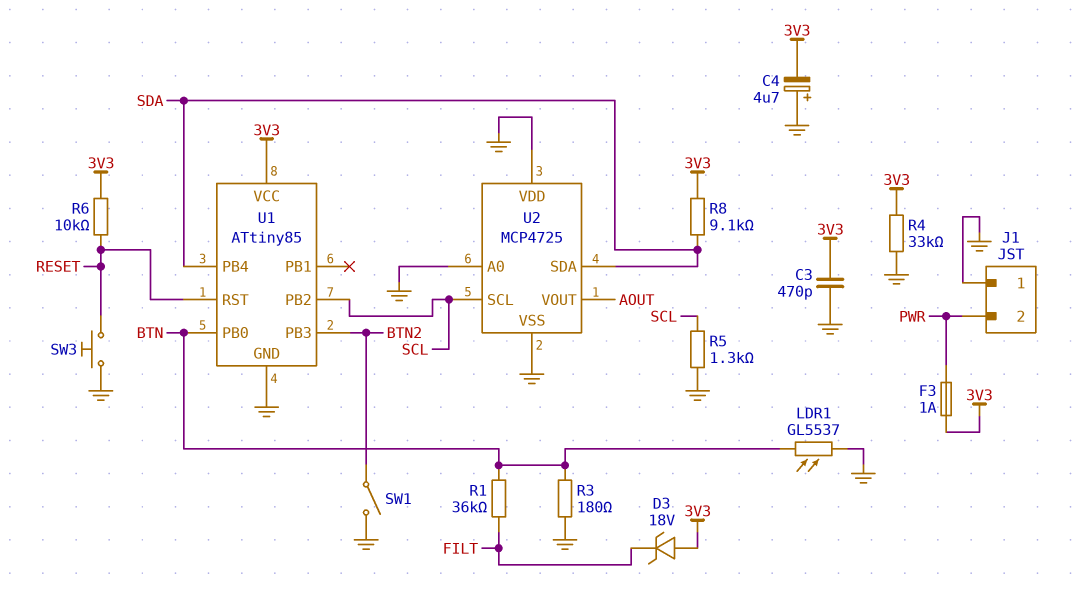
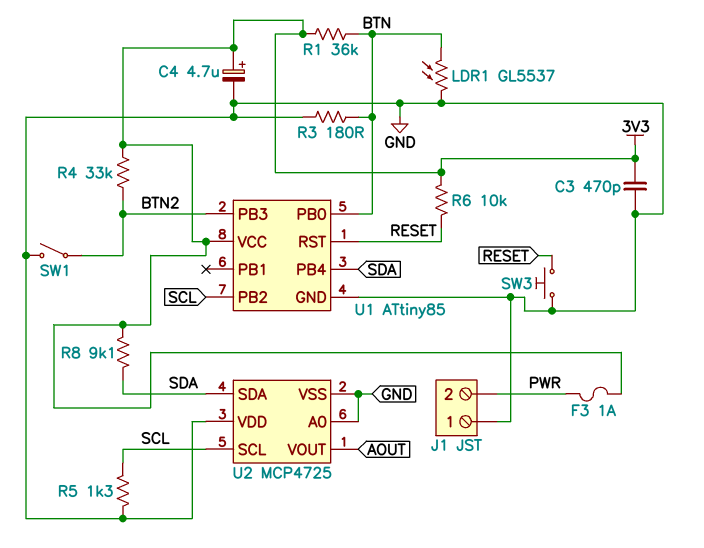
C4: 4.7uF (plus GND, minus 3V3) -> 4.7uF (plus 3V3, minus GND)
D3: zener 18V (A 3V3, K FILT) -> none
R1: 36k (BTN, FILT) -> 36k (3V3, BTN)
R4: 33k (3V3, GND) -> 33k (3V3, BTN2)

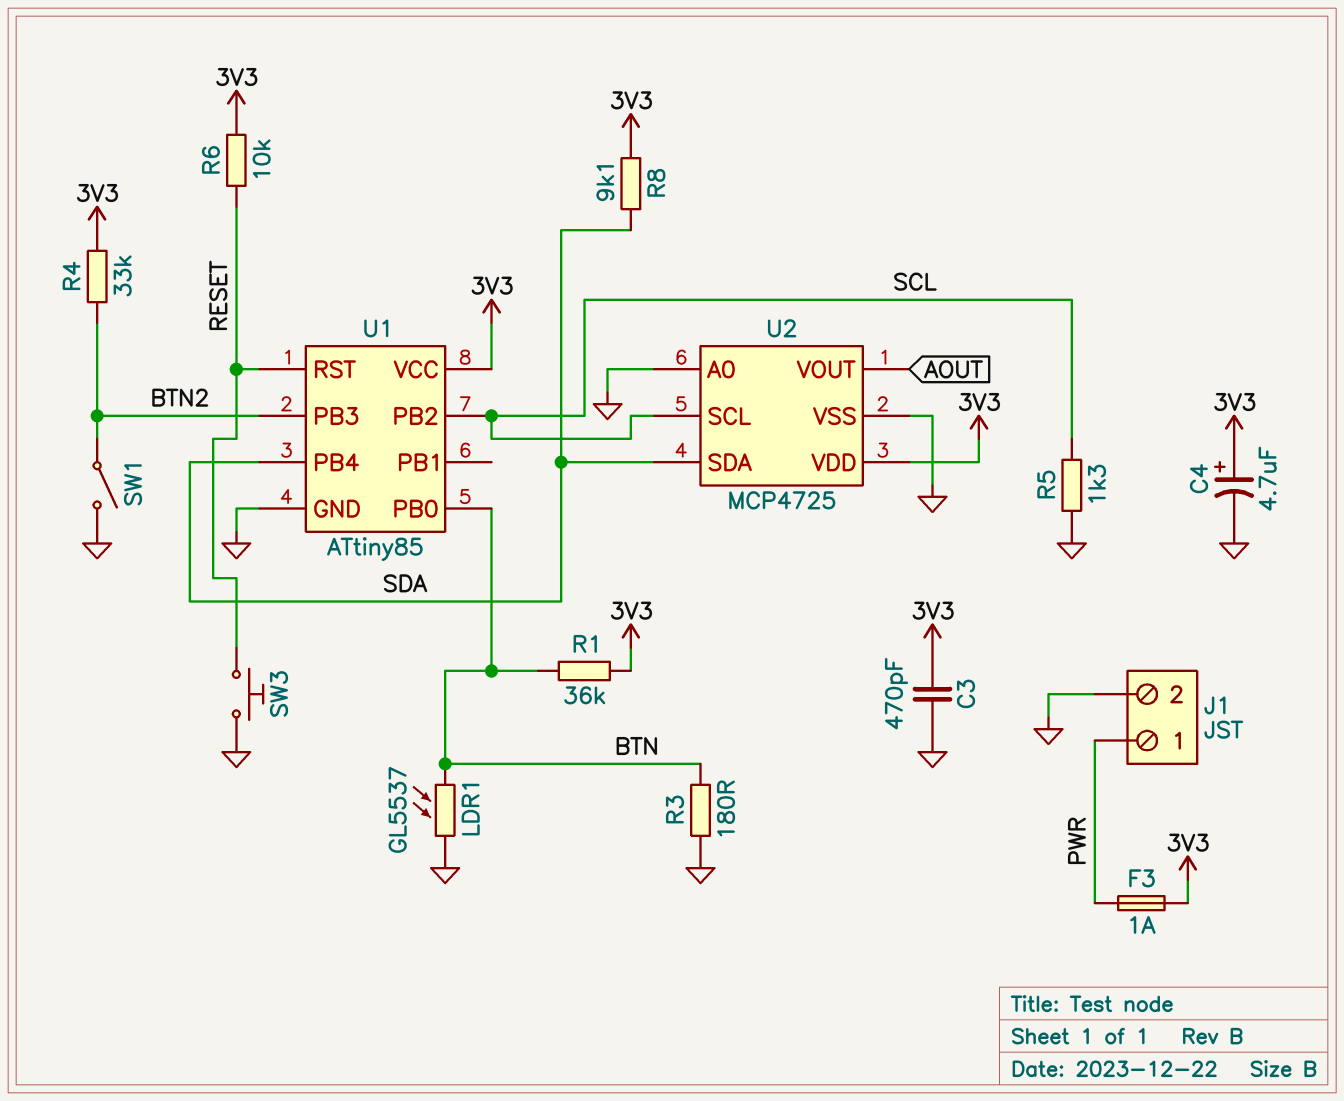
J1 pin 1: GND -> PWR
J1 pin 2: PWR -> GND
U2 pin VDD: GND -> 3V3

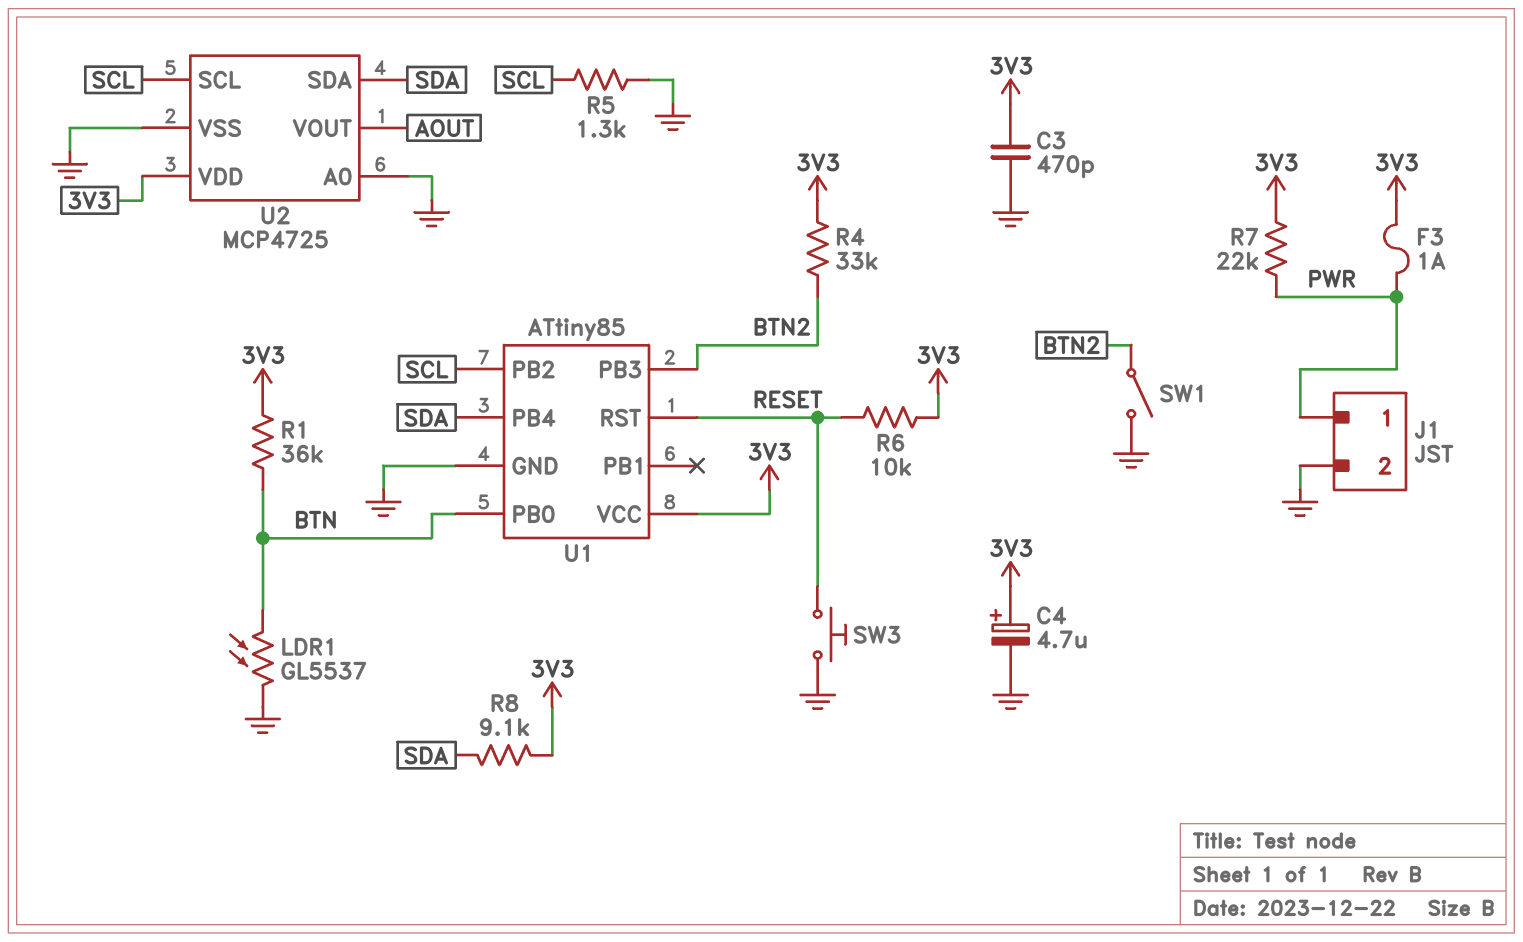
R3: 180 (BTN, GND) -> none
R7: none -> 22k (3V3, PWR)

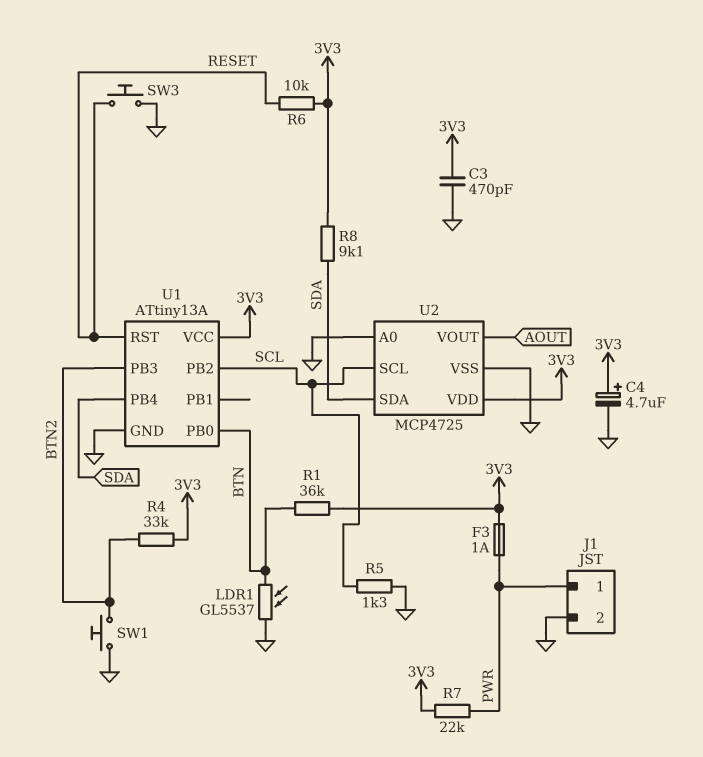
SW1: switch (BTN2, GND) -> button (BTN2, GND)
U1: ATtiny85 -> ATtiny13A

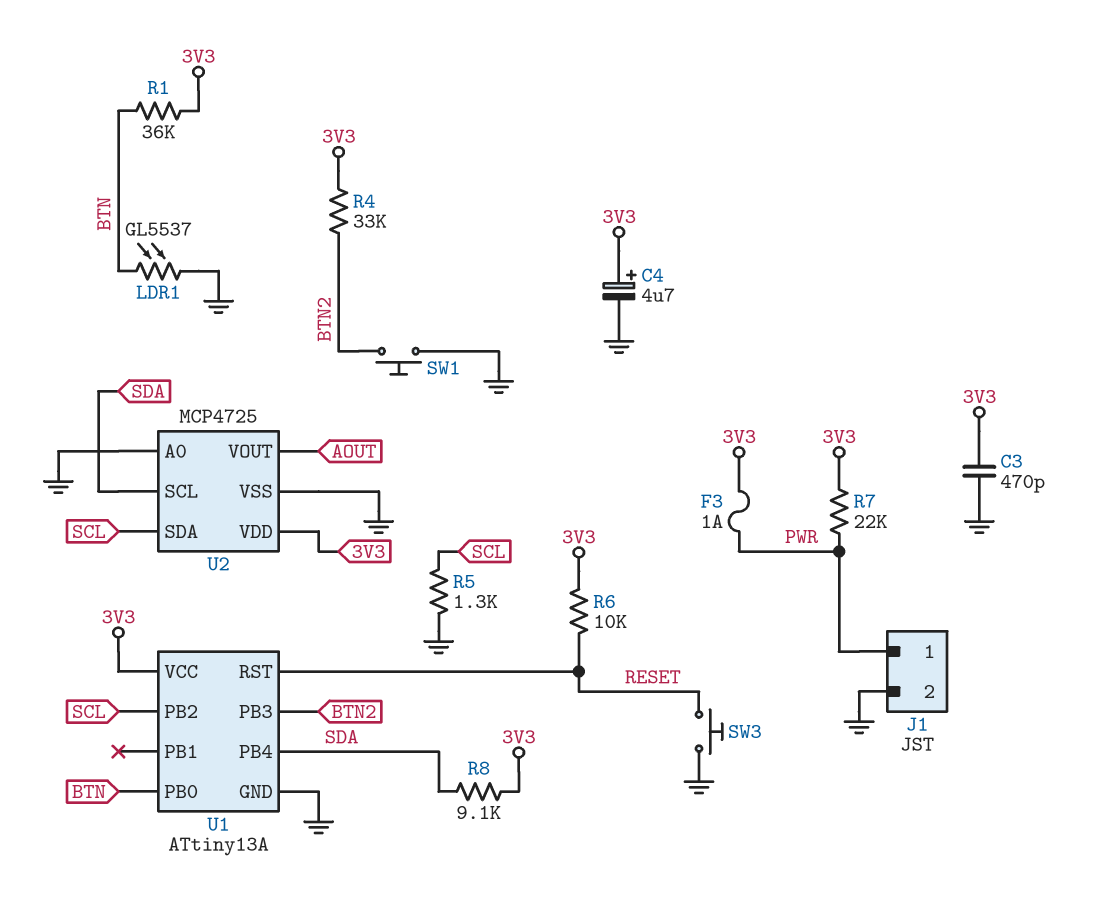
U2 pin SCL: SCL -> SDA
U2 pin SDA: SDA -> SCL

